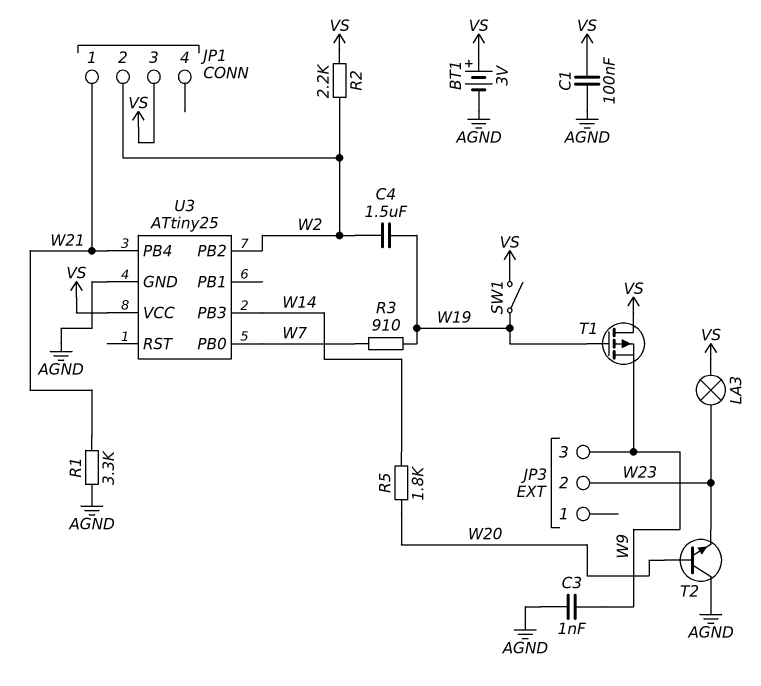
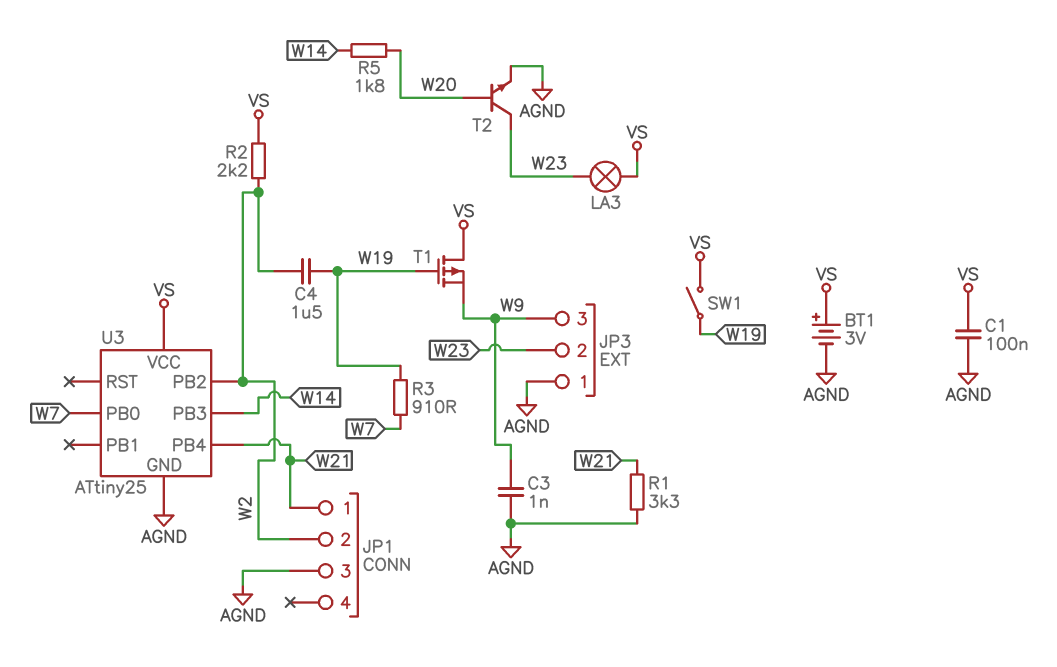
JP1 pin 3: VS -> AGND
JP3 pin 1: none -> AGND
T2: NPN (B W20, C AGND, E W23) -> NPN (B W20, C W23, E AGND)

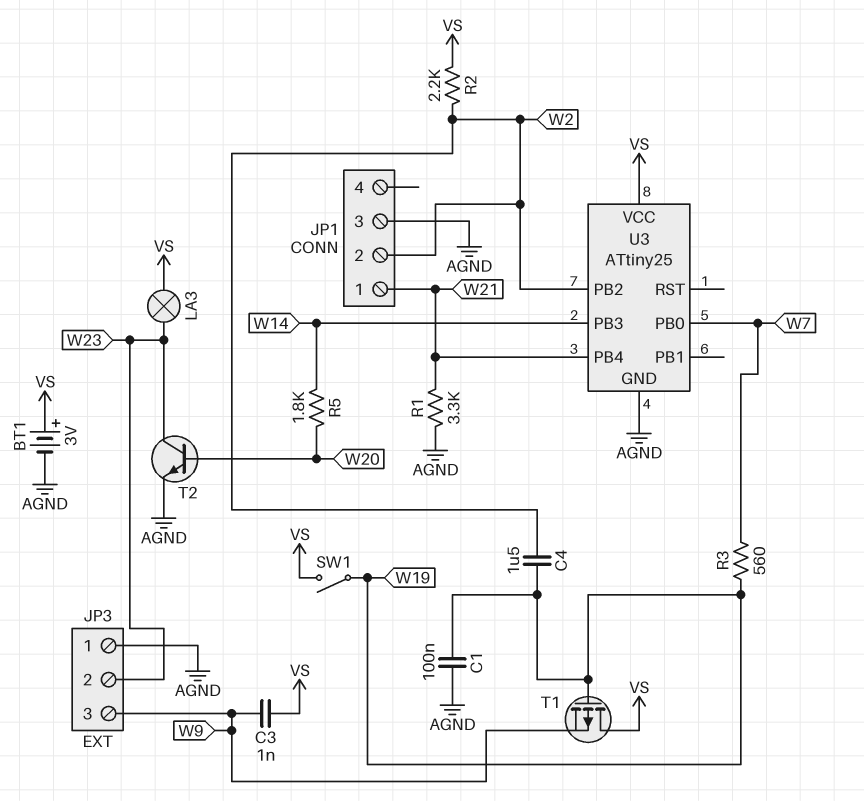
C1: 100nF (AGND, VS) -> 100nF (AGND, W19)
C3: 1nF (AGND, W9) -> 1nF (VS, W9)
R3: 910 (W7, W19) -> 560 (W7, W19)

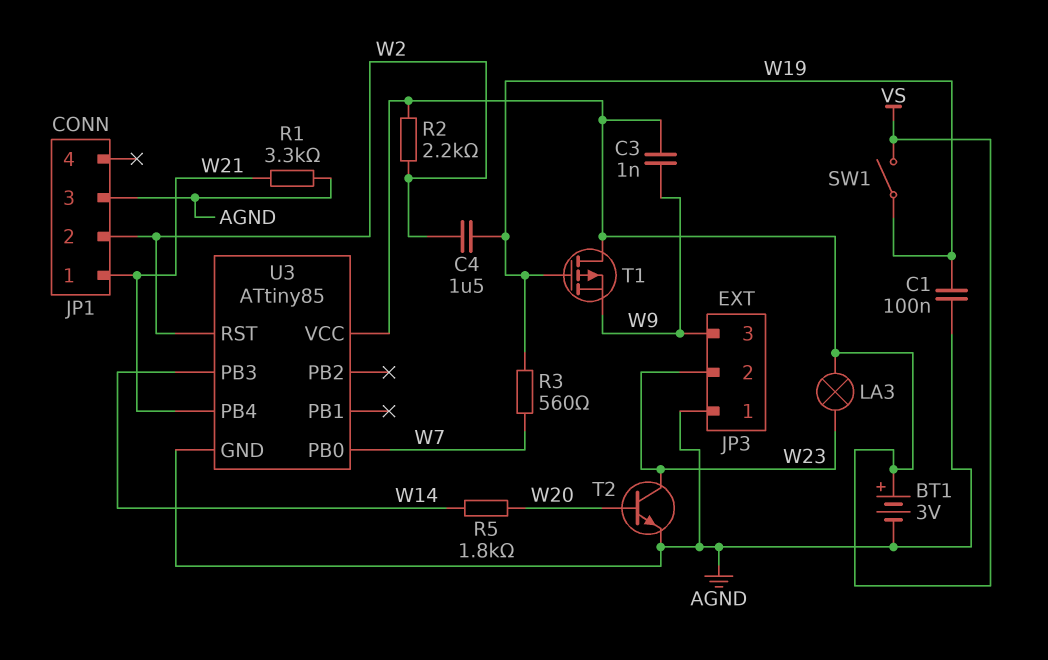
U3: ATtiny25 -> ATtiny85
U3 pin PB2: W2 -> none
U3 pin RST: none -> W2

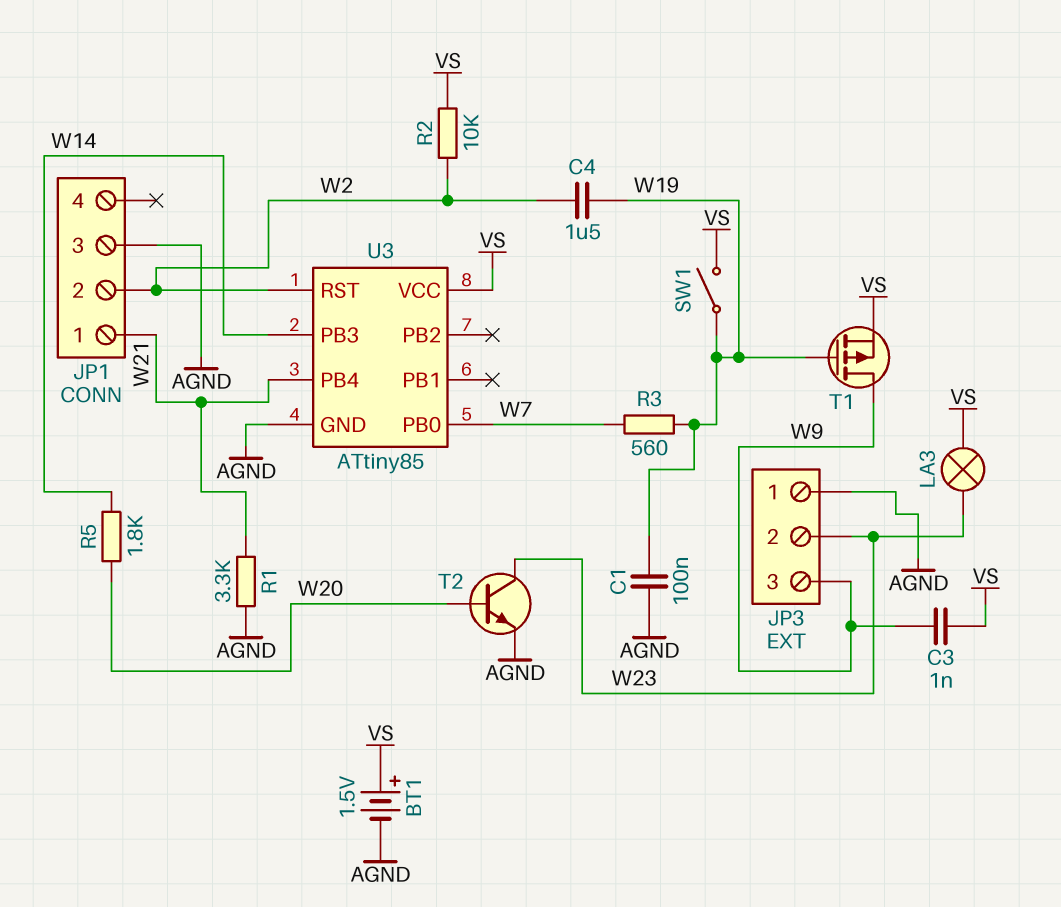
BT1: 3V (plus VS, minus AGND) -> 1.5V (plus VS, minus AGND)
R2: 2.2k (VS, W2) -> 10k (VS, W2)
T1: PMOS (G W19, D VS, S W9) -> PMOS (G W19, D W9, S VS)

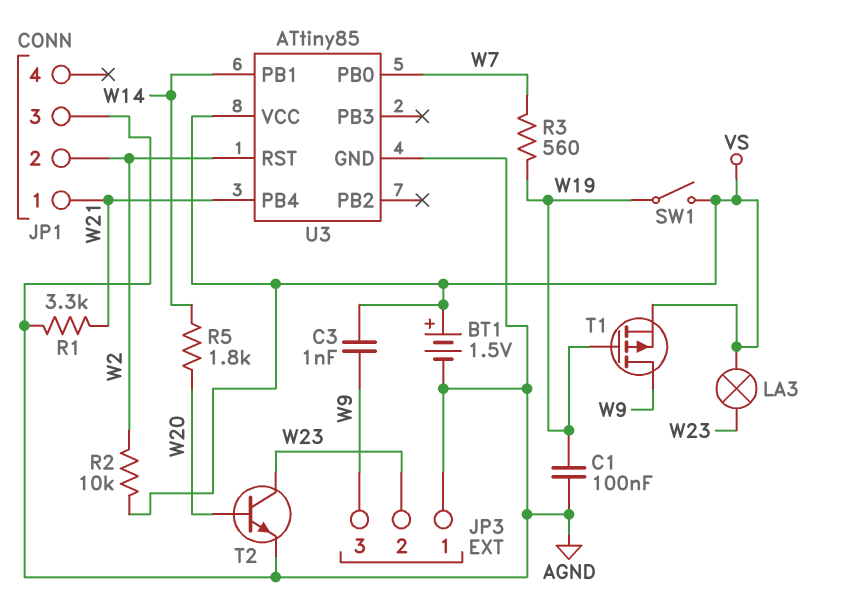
C4: 1.5uF (W2, W19) -> none
U3 pin PB1: none -> W14
U3 pin PB3: W14 -> none

